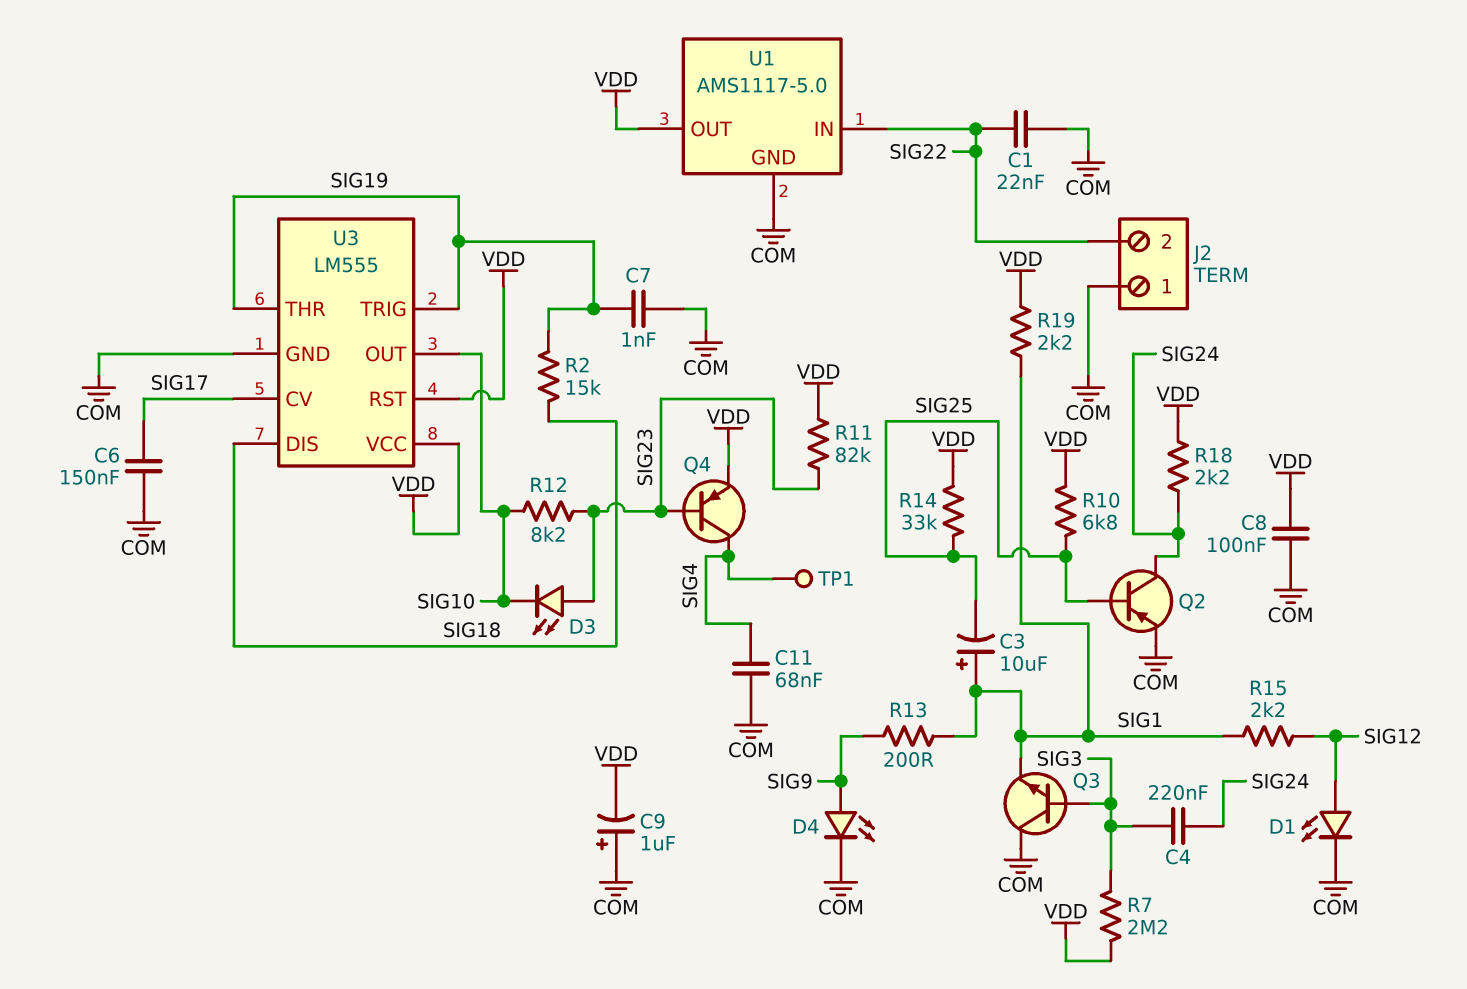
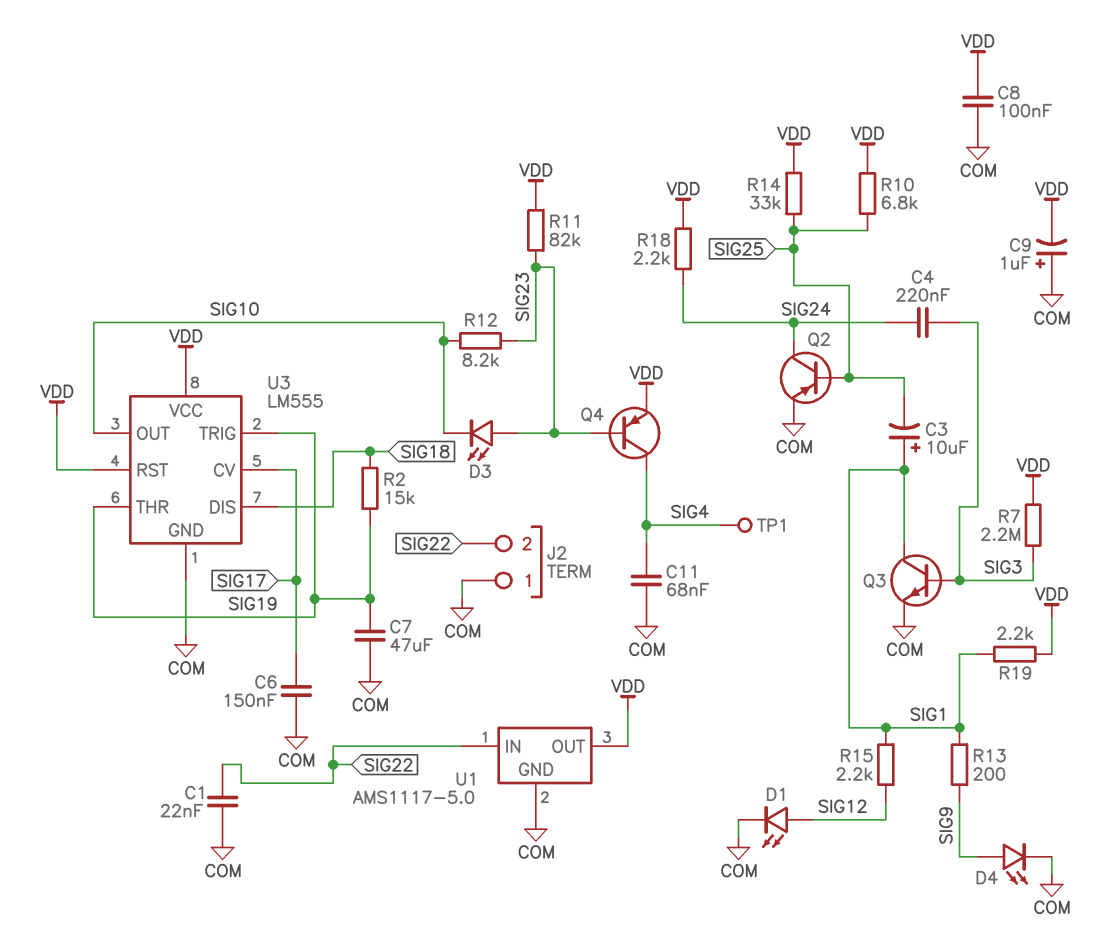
C7: 1nF (COM, SIG19) -> 47uF (COM, SIG19)
Q3: NPN (B SIG3, C COM, E SIG1) -> NPN (B SIG3, C SIG1, E COM)

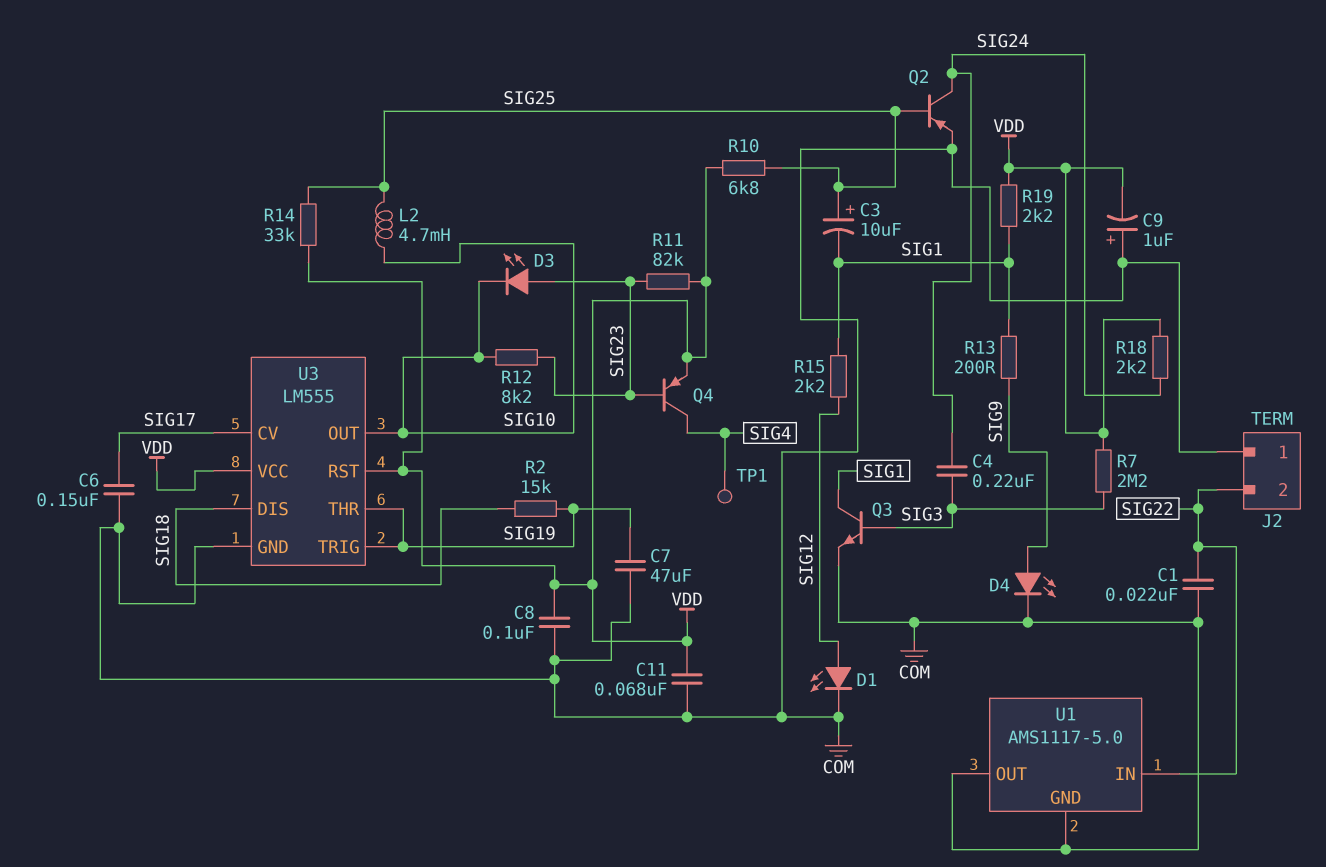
C3: 10uF (plus SIG1, minus SIG25) -> 10uF (plus SIG25, minus SIG1)
C11: 68nF (COM, SIG4) -> 68nF (COM, VDD)
L2: none -> 4.7mH (SIG10, SIG25)
U1 pin OUT: VDD -> COM

